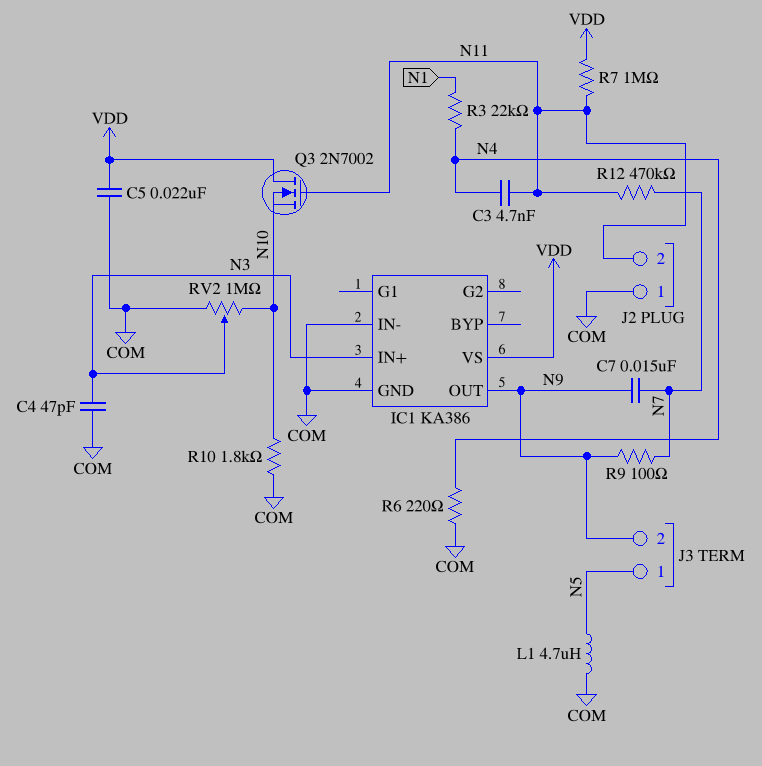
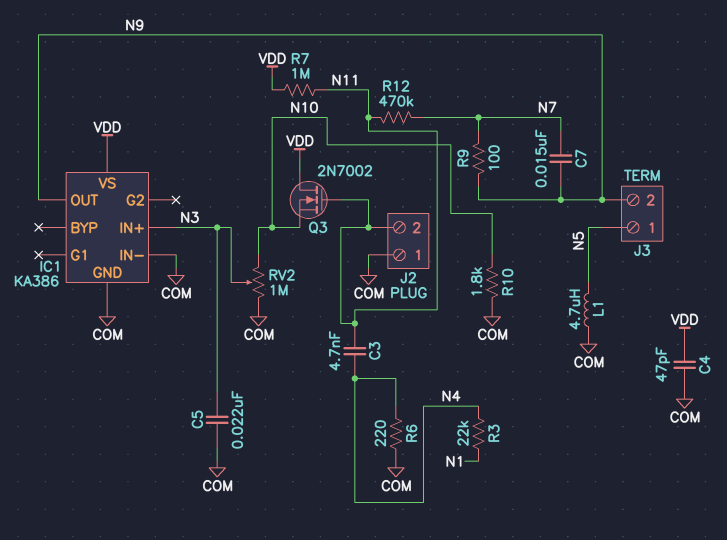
C4: 47pF (COM, N3) -> 47pF (COM, VDD)
C5: 22nF (COM, VDD) -> 22nF (COM, N3)

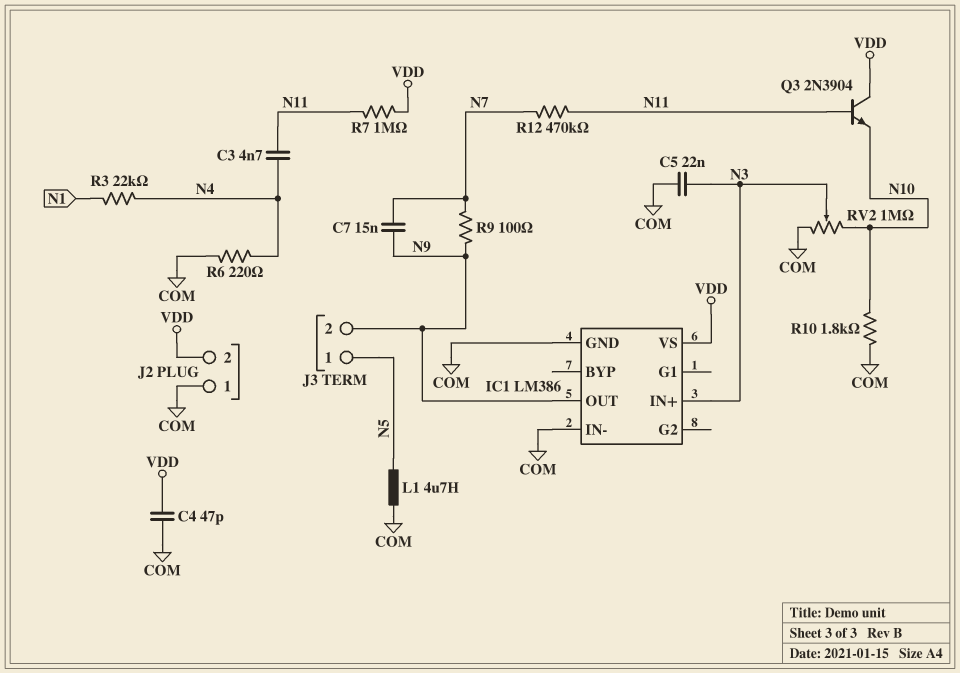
IC1: KA386 -> LM386
J2 pin 2: N11 -> VDD
Q3: NMOS 2N7002 (G N11, D VDD, S N10) -> NPN 2N3904 (B N11, C VDD, E N10)

